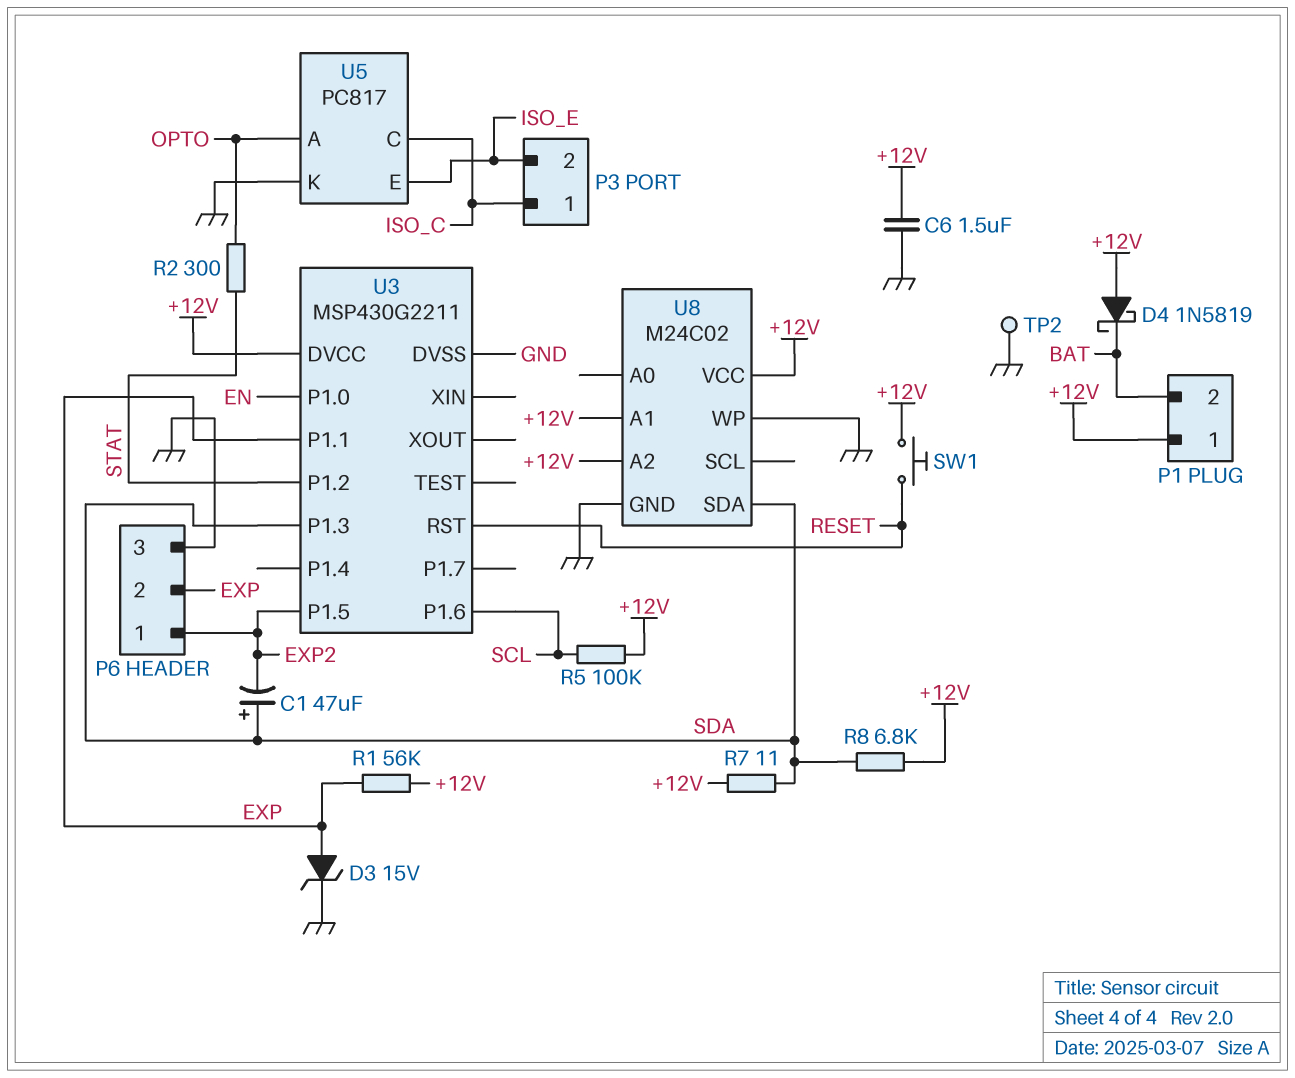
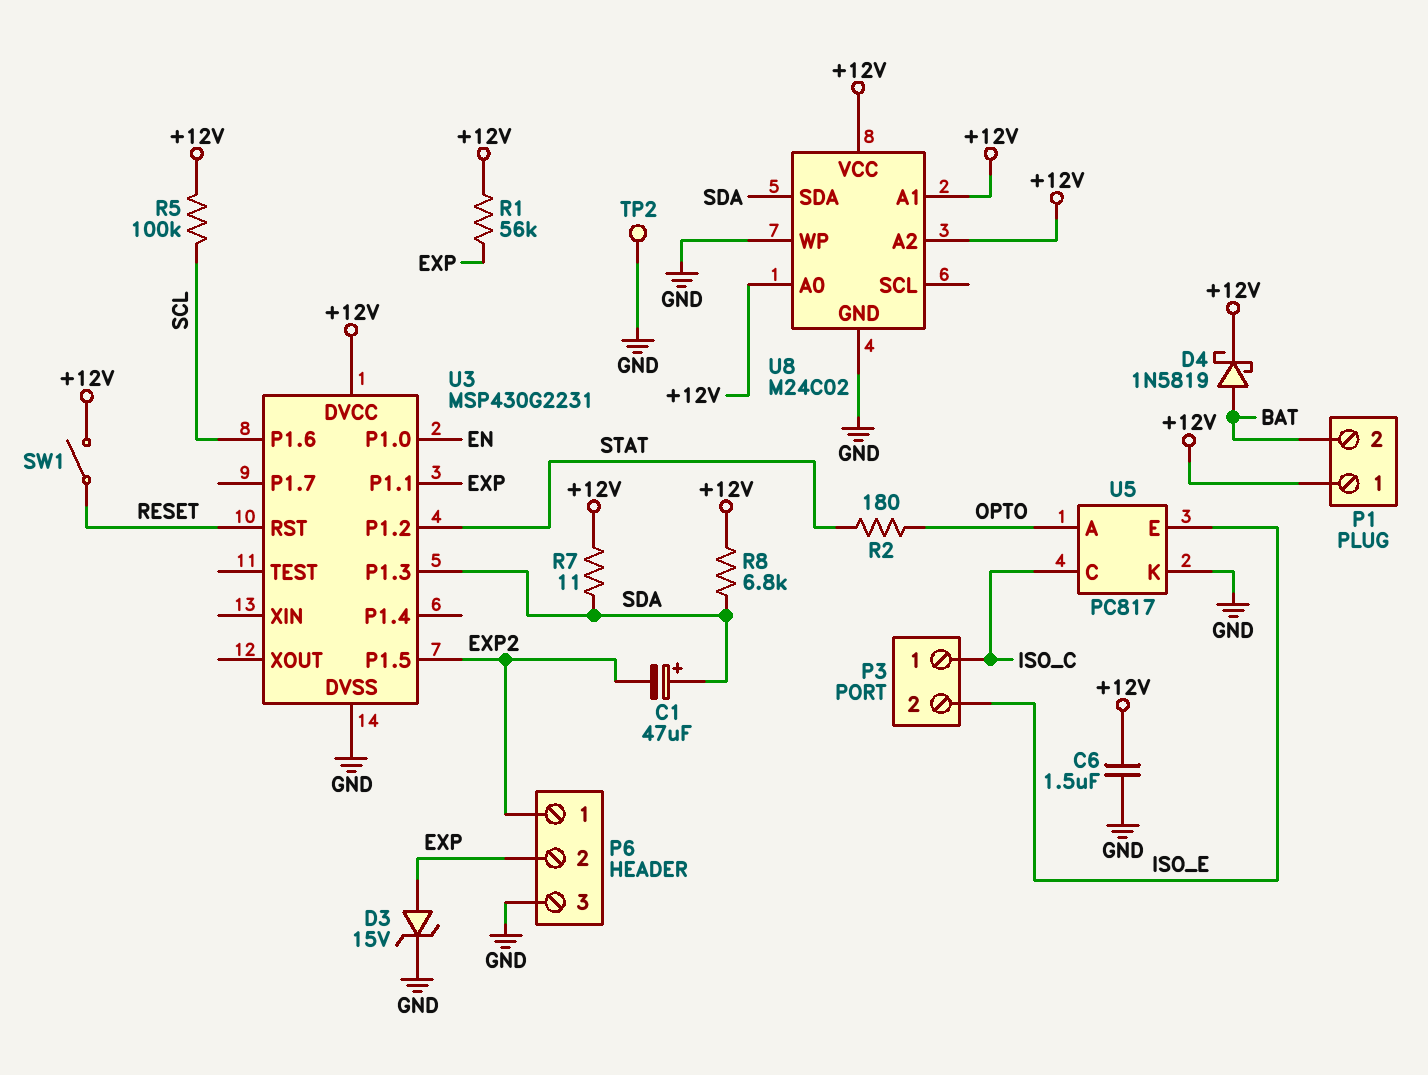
D4: schottky 1N5819 (A +12V, K BAT) -> schottky 1N5819 (A BAT, K +12V)
R2: 300 (OPTO, STAT) -> 180 (OPTO, STAT)
SW1: button (+12V, RESET) -> switch (+12V, RESET)
U3: MSP430G2211 -> MSP430G2231
U8 pin A0: none -> +12V

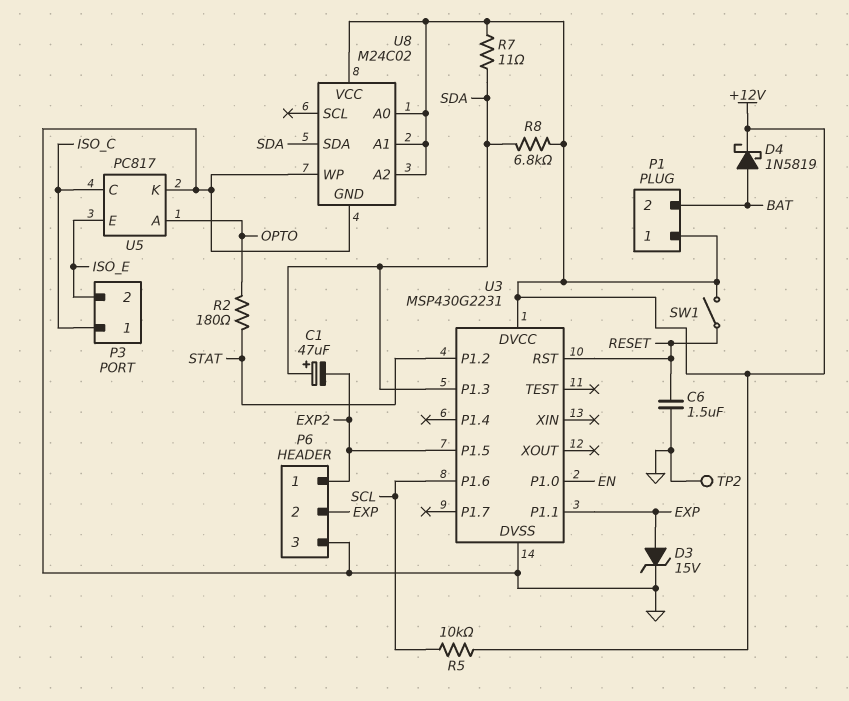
C6: 1.5uF (+12V, GND) -> 1.5uF (GND, RESET)
R1: 56k (+12V, EXP) -> none
R5: 100k (+12V, SCL) -> 10k (+12V, SCL)

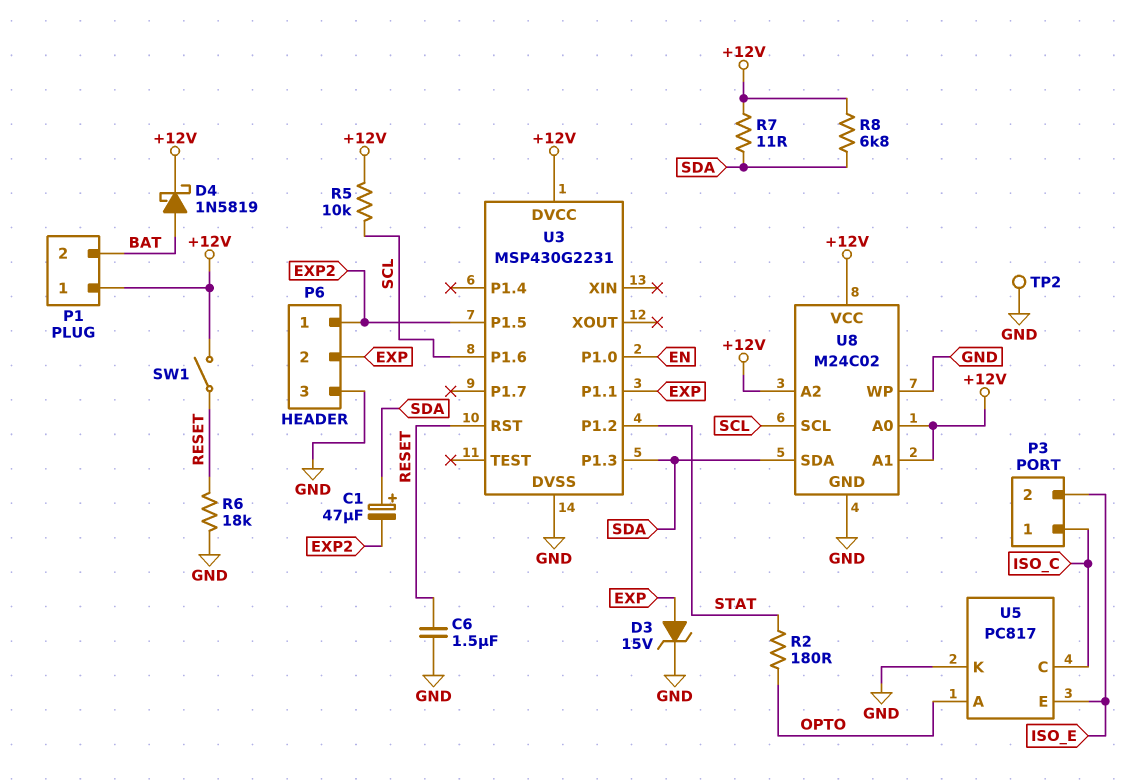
R6: none -> 18k (GND, RESET)
U8 pin SCL: none -> SCL

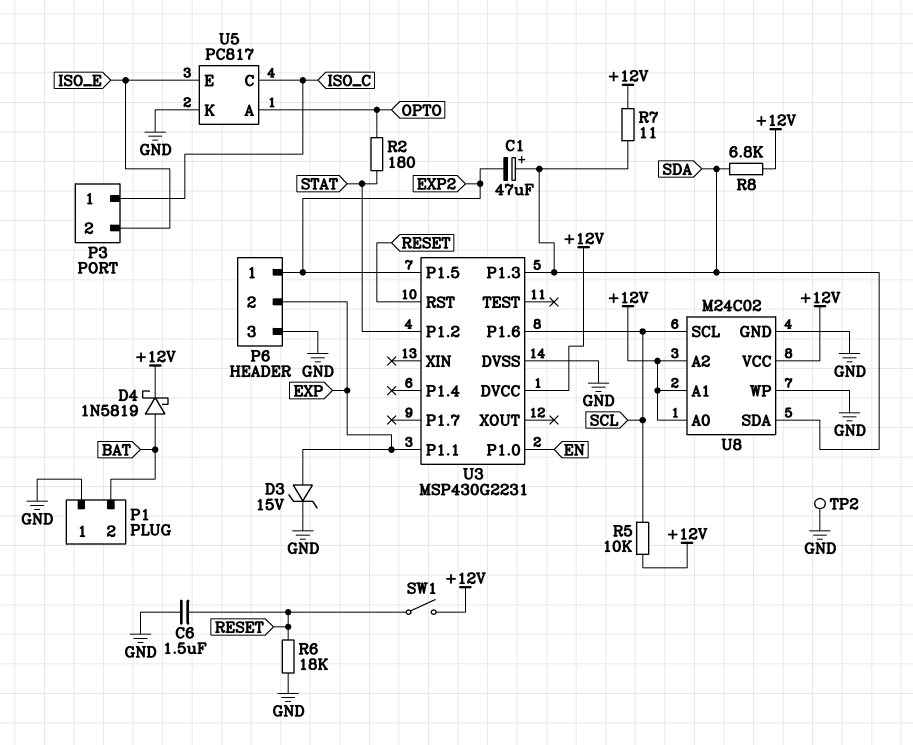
P1 pin 1: +12V -> GND

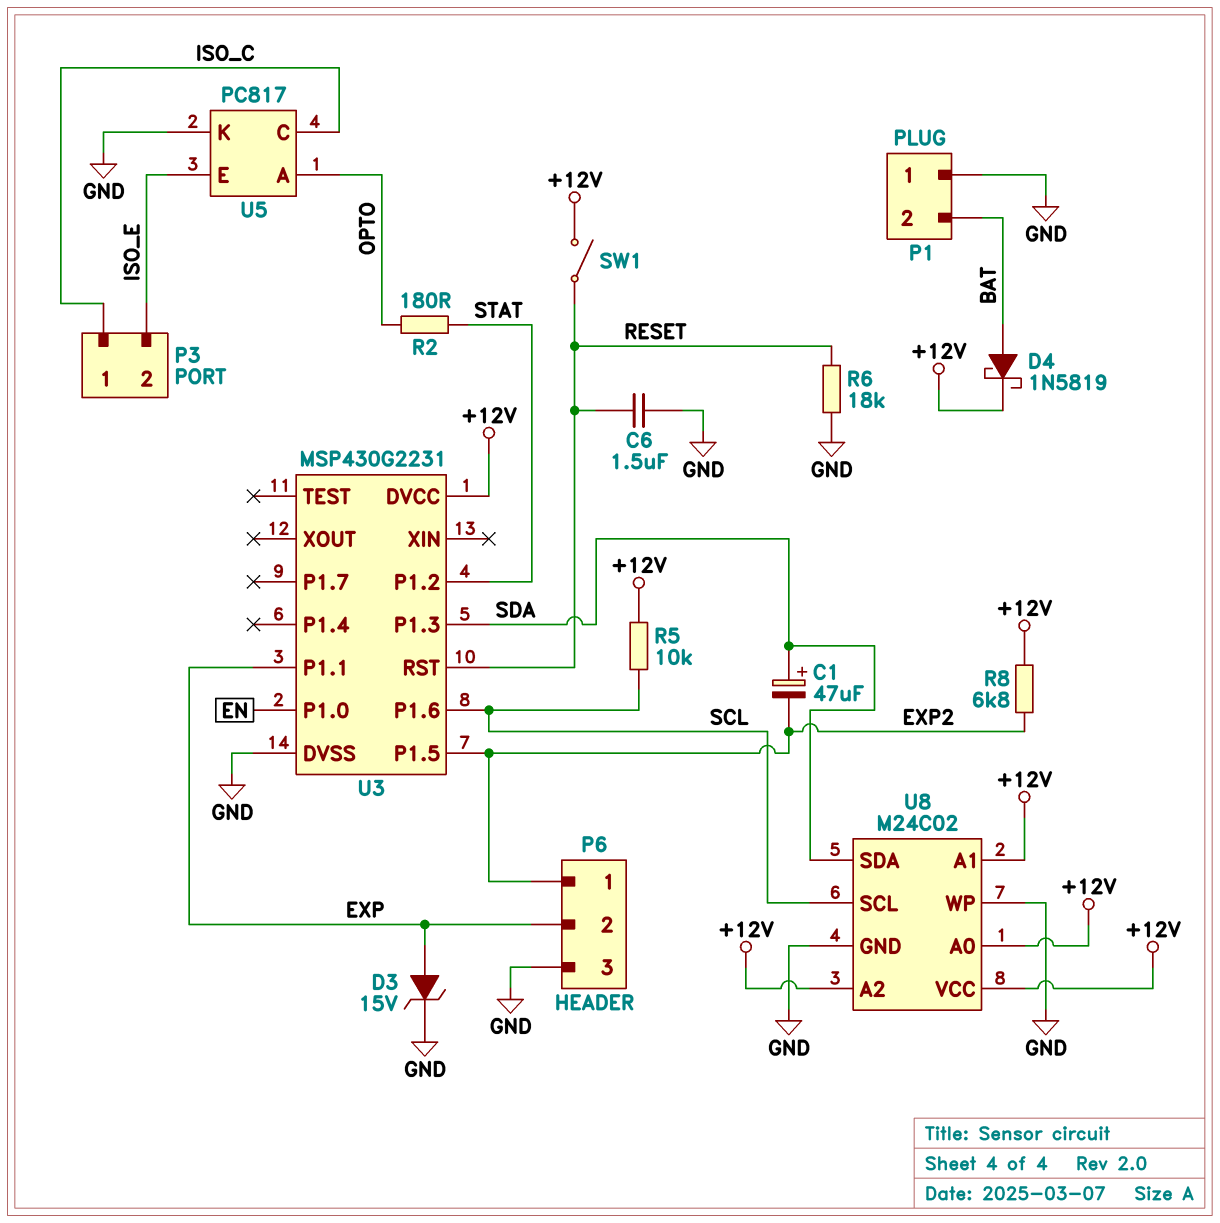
R7: 11 (+12V, SDA) -> none
R8: 6.8k (+12V, SDA) -> 6.8k (+12V, EXP2)
TP2: test point (GND) -> none

